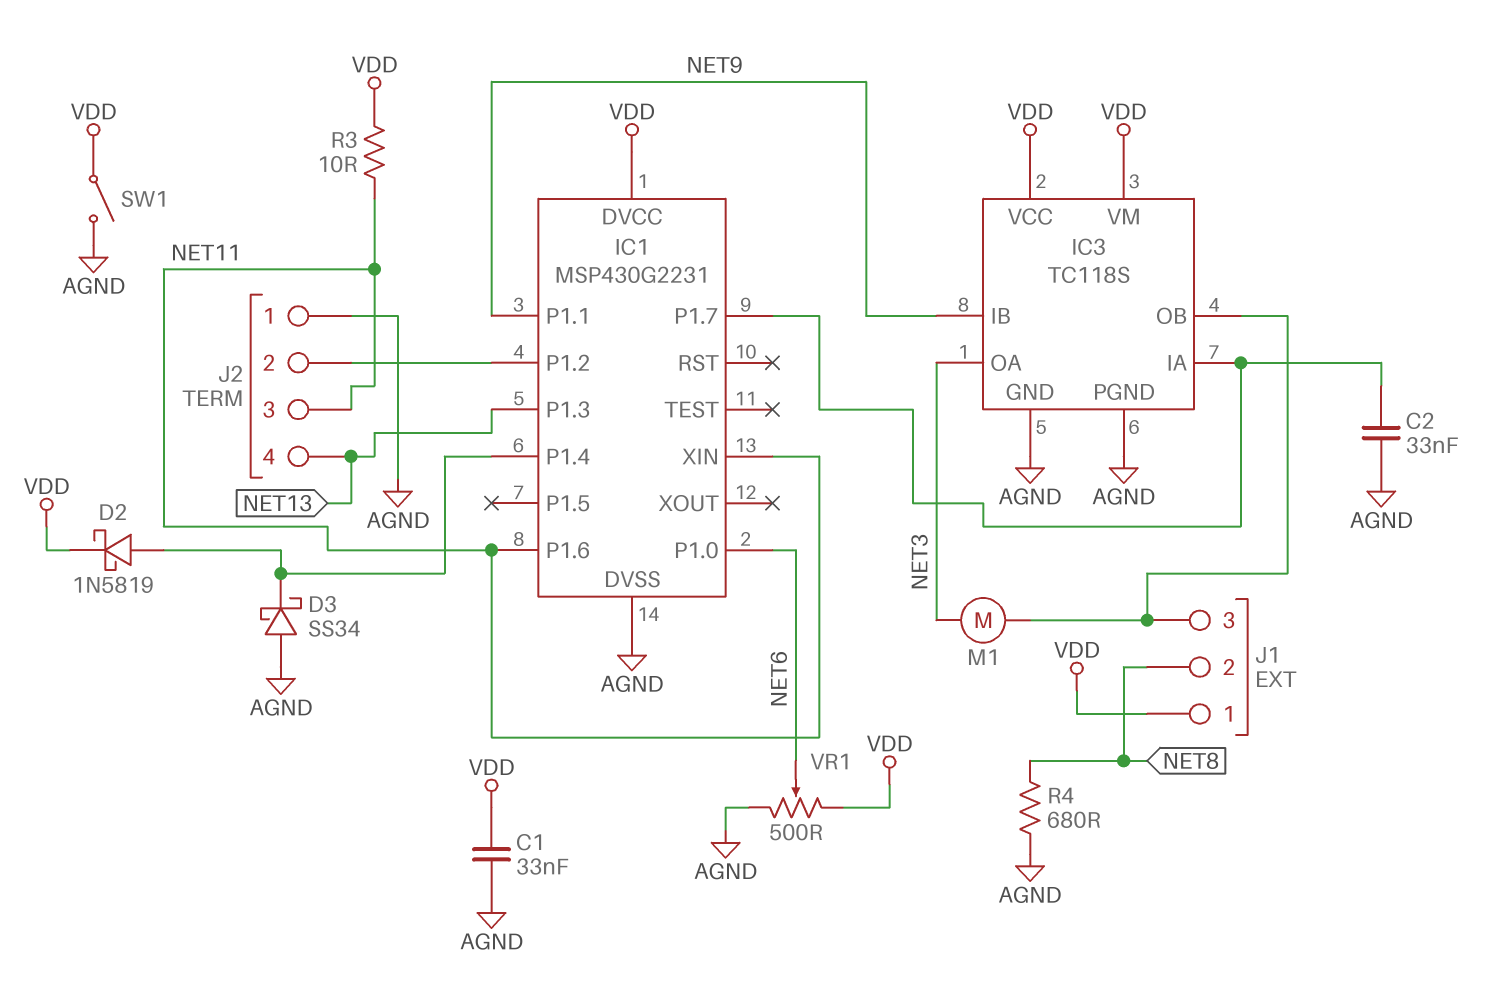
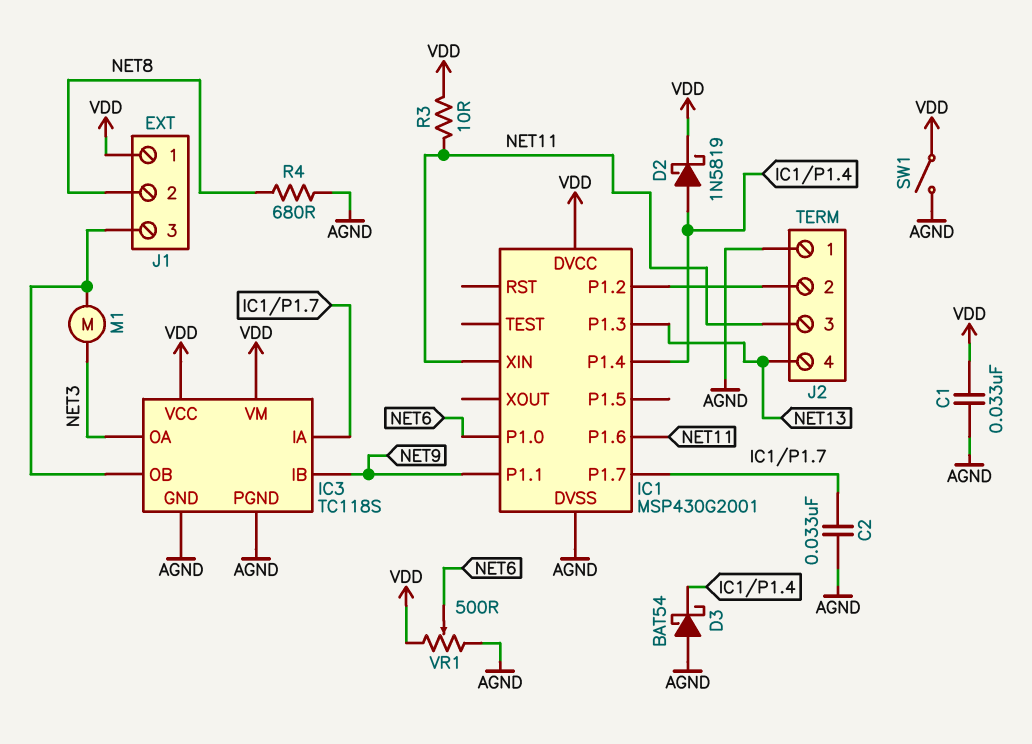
D3: schottky SS34 (A AGND, K IC1/P1.4) -> schottky BAT54 (A AGND, K IC1/P1.4)
IC1: MSP430G2231 -> MSP430G2001

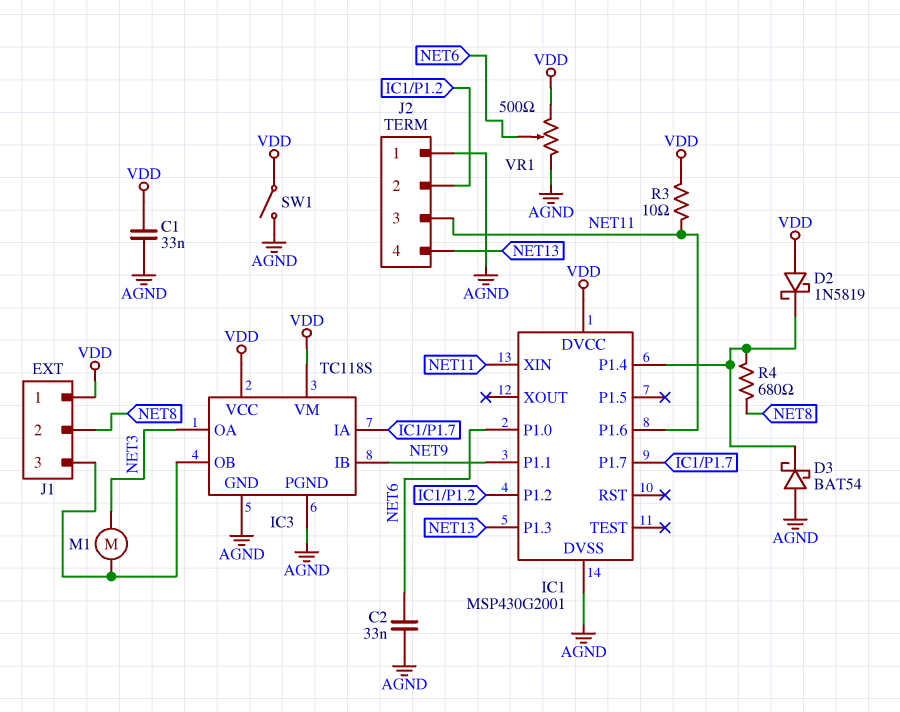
C2: 33nF (AGND, IC1/P1.7) -> 33nF (AGND, NET6)
D2: schottky 1N5819 (A IC1/P1.4, K VDD) -> schottky 1N5819 (A VDD, K IC1/P1.4)
R4: 680 (AGND, NET8) -> 680 (IC1/P1.4, NET8)

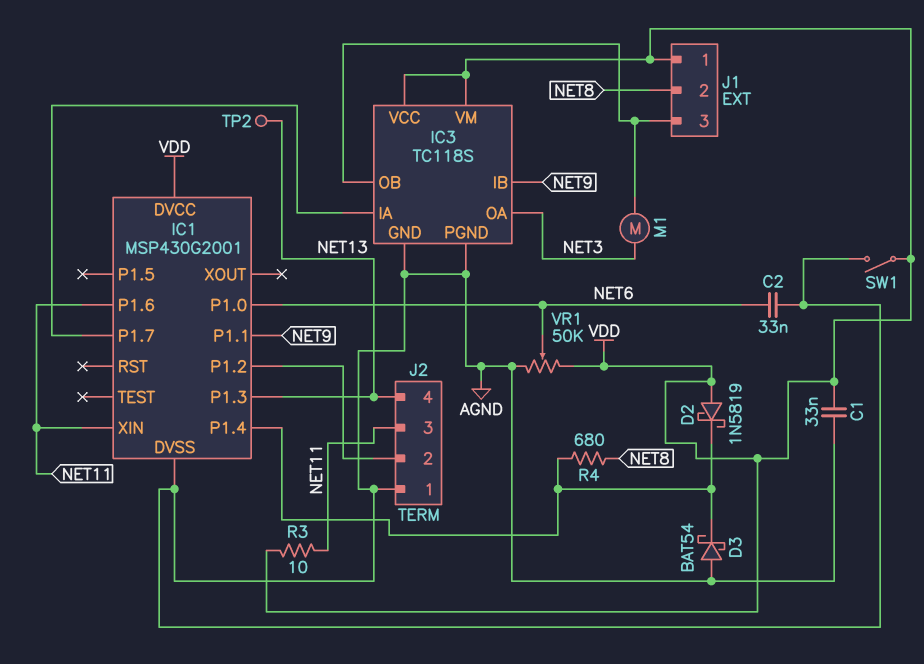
TP2: none -> test point (NET13)
VR1: 500 (AGND, VDD, wiper NET6) -> 50k (AGND, VDD, wiper NET6)

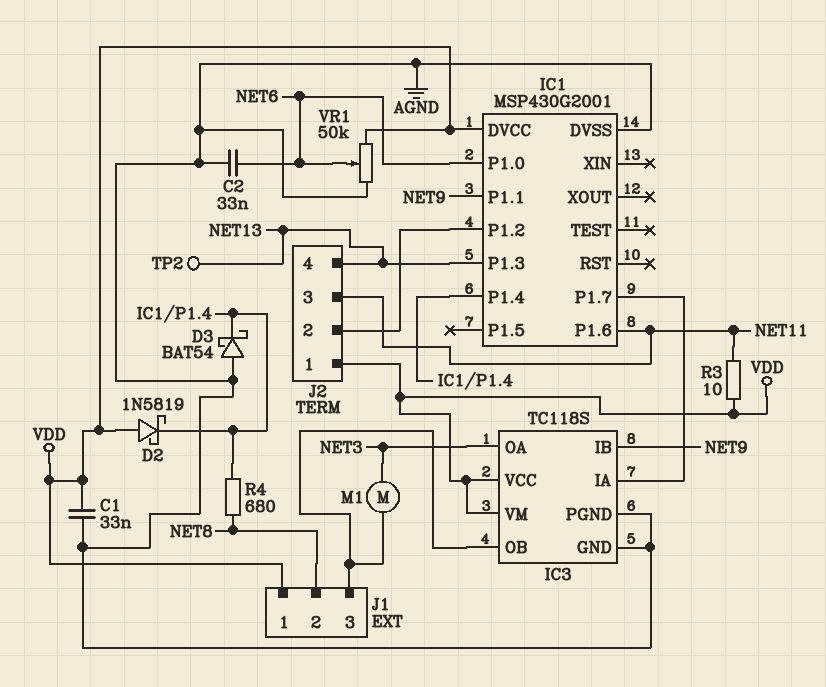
IC1 pin XIN: NET11 -> none
J2 pin 1: AGND -> VDD
SW1: switch (AGND, VDD) -> none

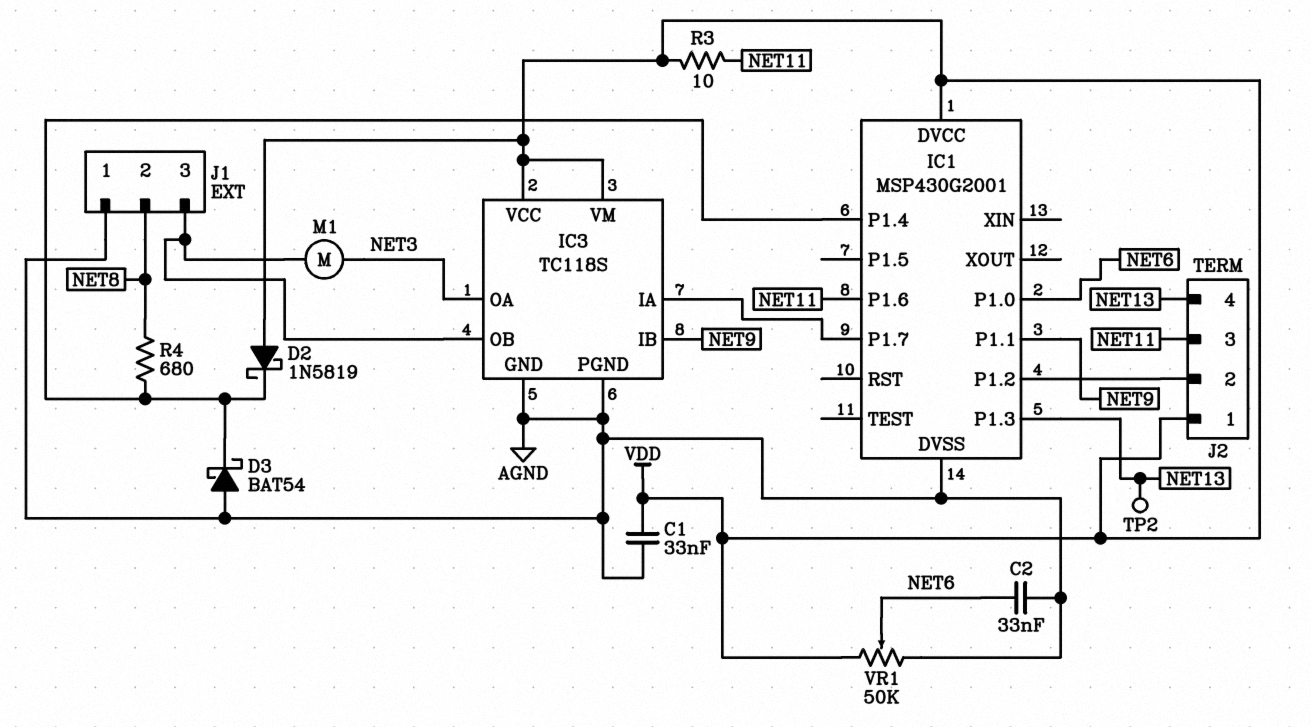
J1 pin 1: VDD -> AGND

